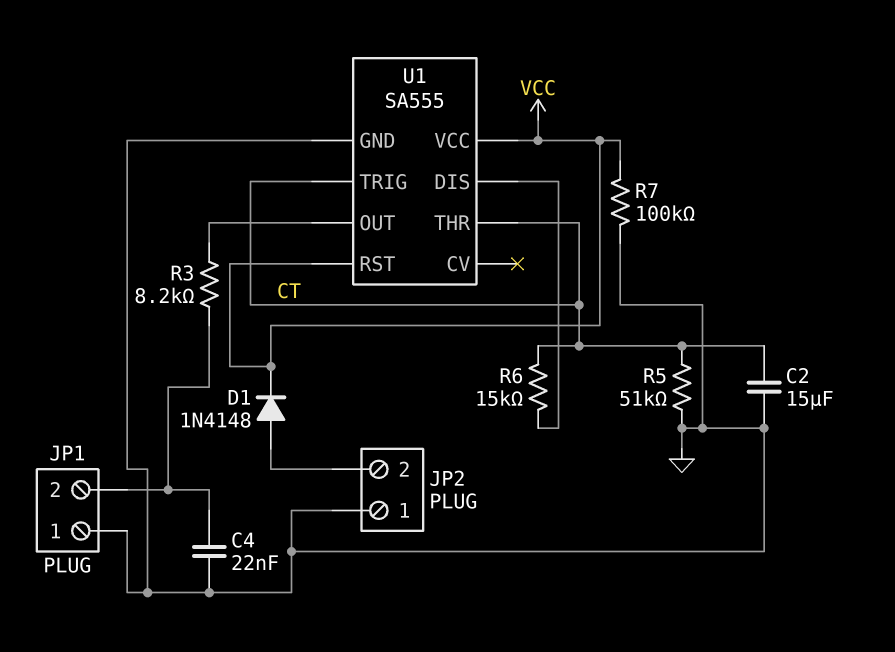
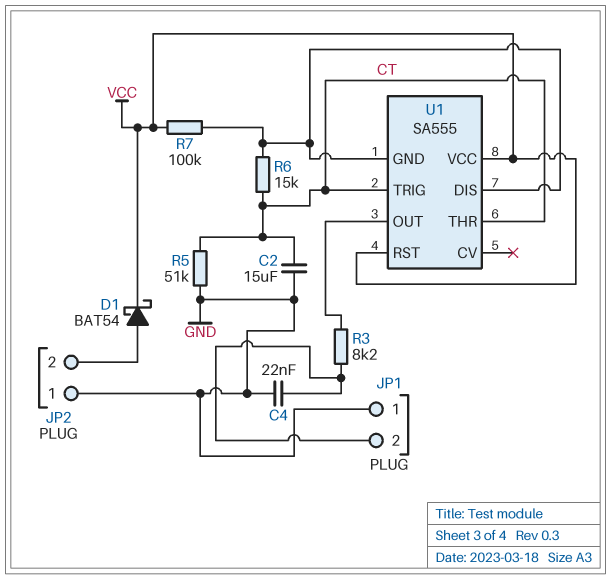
D1: diode 1N4148 (A JP2/2, K VCC) -> schottky BAT54 (A JP2/2, K VCC)
R7: 100k (GND, VCC) -> 100k (U1/DIS, VCC)
U1 pin GND: GND -> U1/DIS

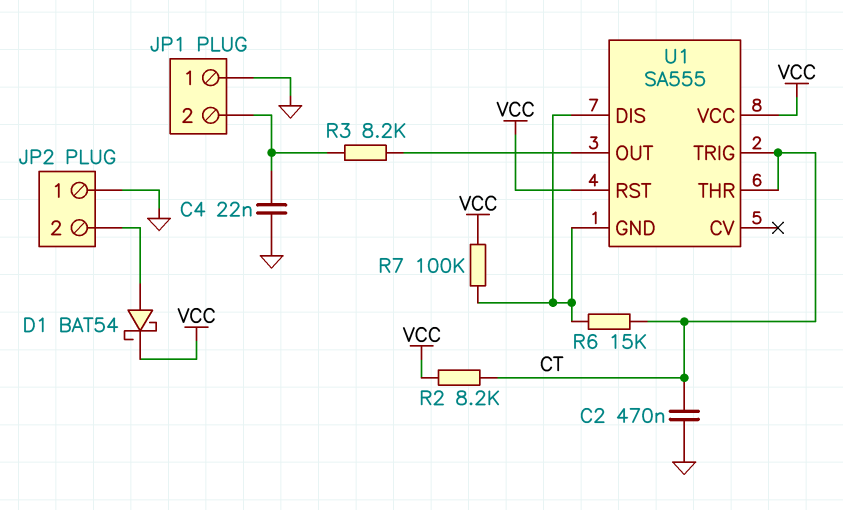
C2: 15uF (CT, GND) -> 470nF (CT, GND)
R2: none -> 8.2k (CT, VCC)
R5: 51k (CT, GND) -> none

